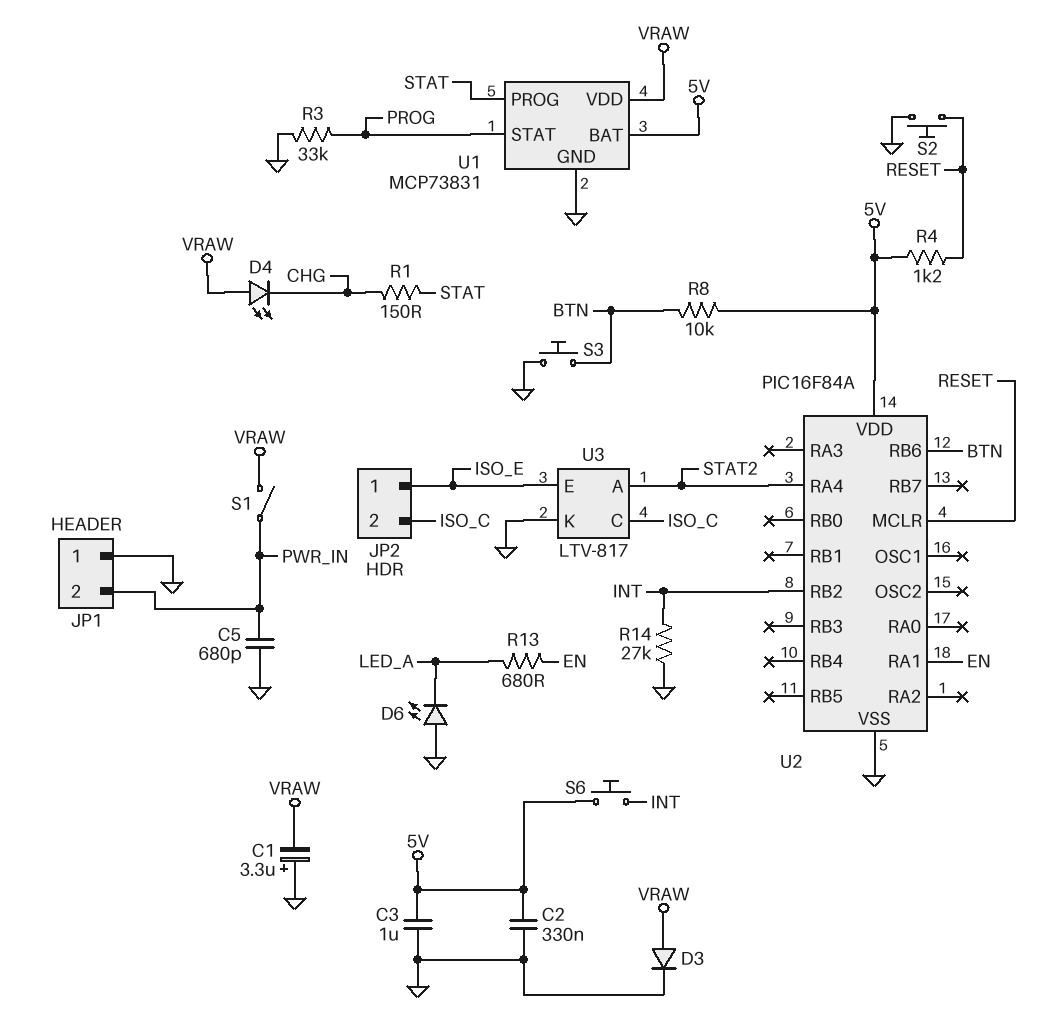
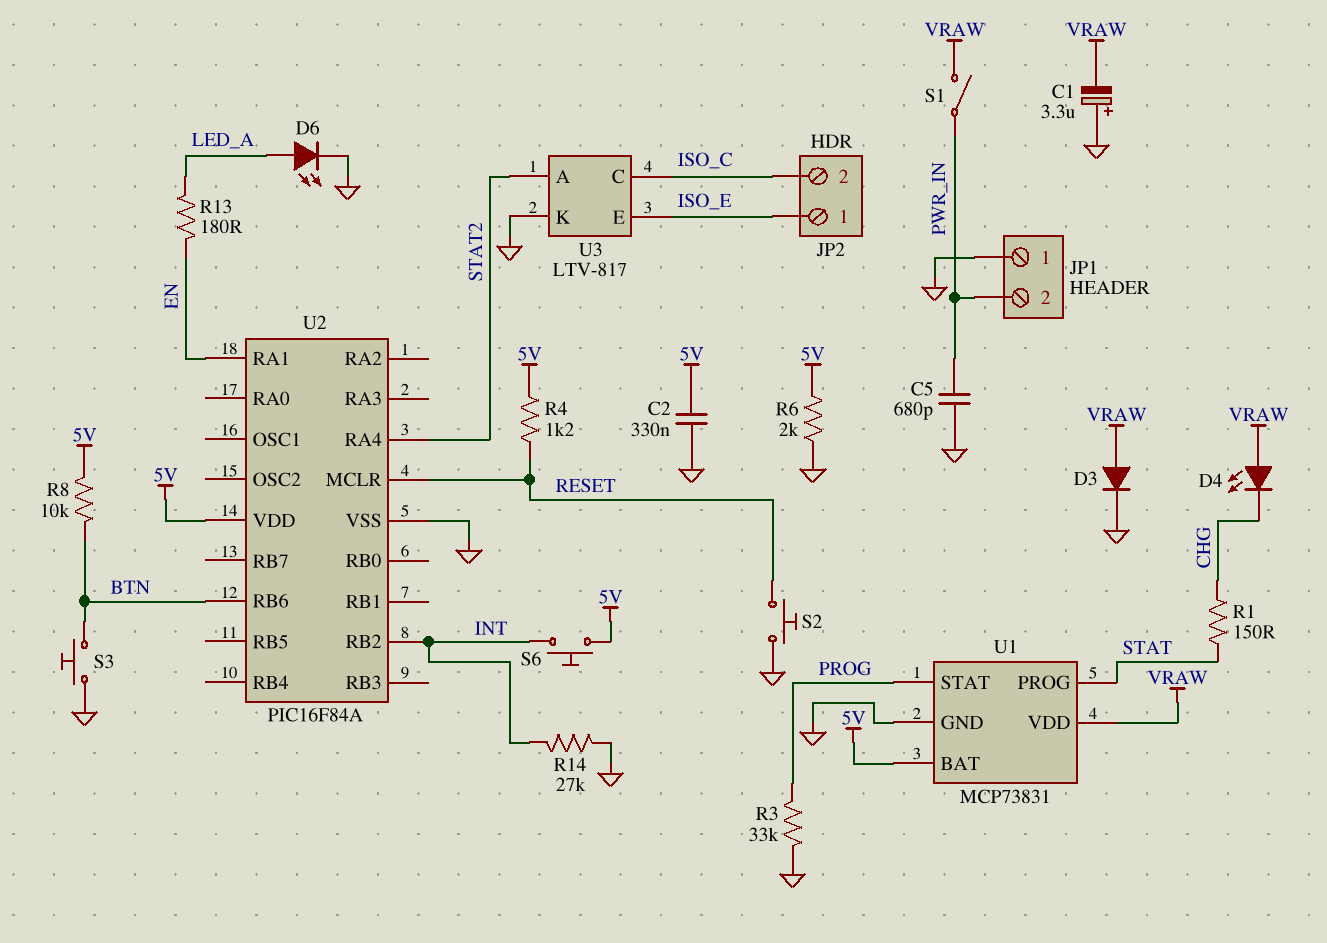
C3: 1uF (5V, GND) -> none
D6: LED (A GND, K LED_A) -> LED (A LED_A, K GND)
R6: none -> 2k (5V, GND)
R13: 680 (EN, LED_A) -> 180 (EN, LED_A)

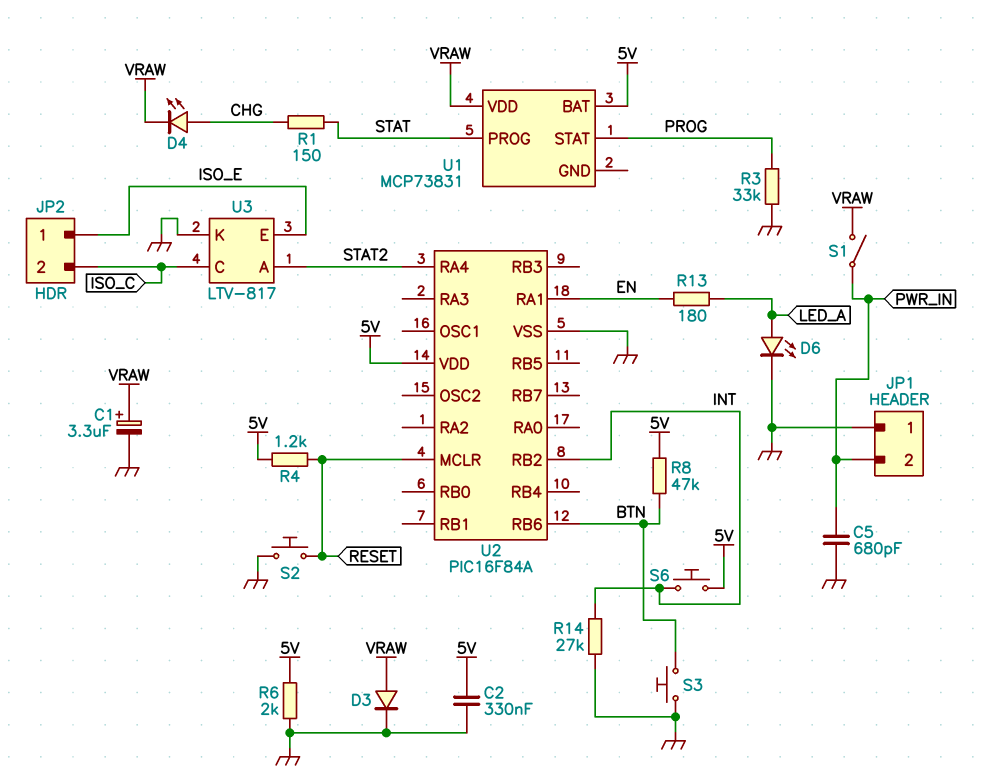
C1: 3.3uF (plus GND, minus VRAW) -> 3.3uF (plus VRAW, minus GND)
D4: LED (A VRAW, K CHG) -> LED (A CHG, K VRAW)
R8: 10k (5V, BTN) -> 47k (5V, BTN)
U1 pin GND: GND -> none

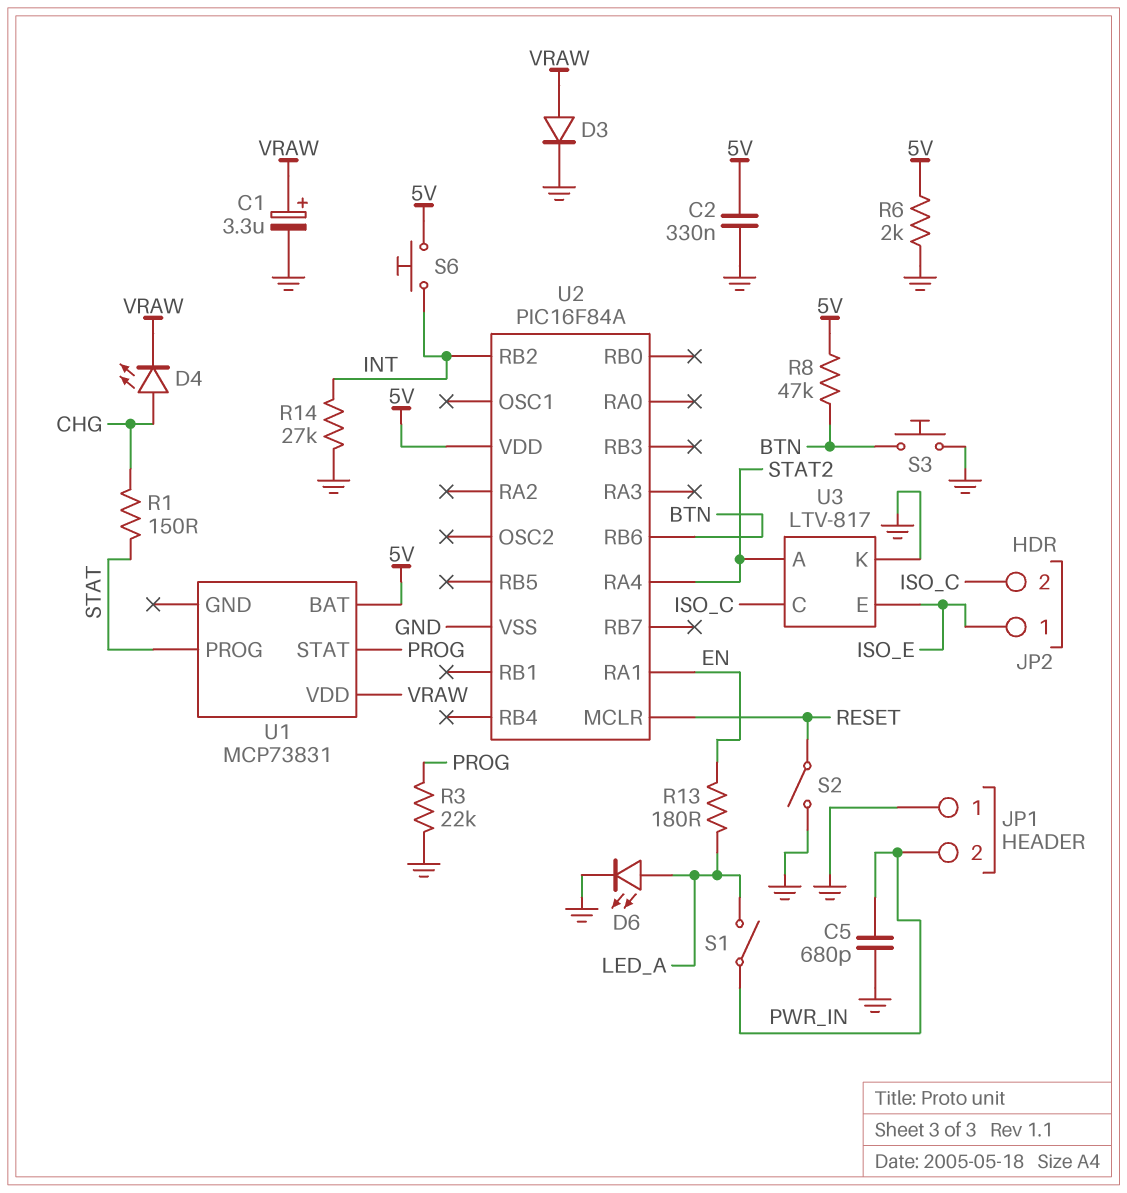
R3: 33k (GND, PROG) -> 22k (GND, PROG)
R4: 1.2k (5V, RESET) -> none
S1: switch (PWR_IN, VRAW) -> switch (LED_A, PWR_IN)
S2: button (GND, RESET) -> switch (GND, RESET)

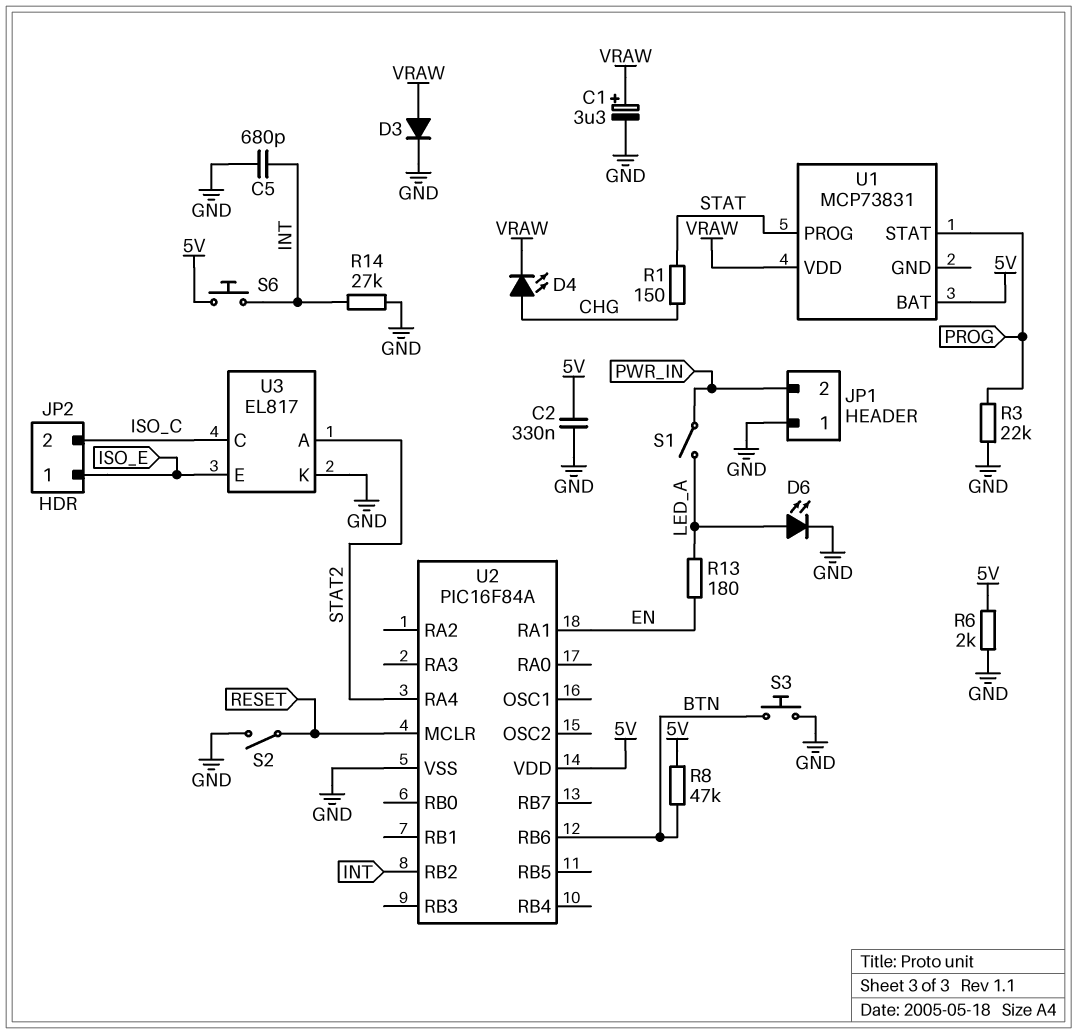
C5: 680pF (GND, PWR_IN) -> 680pF (GND, INT)
U3: LTV-817 -> EL817

